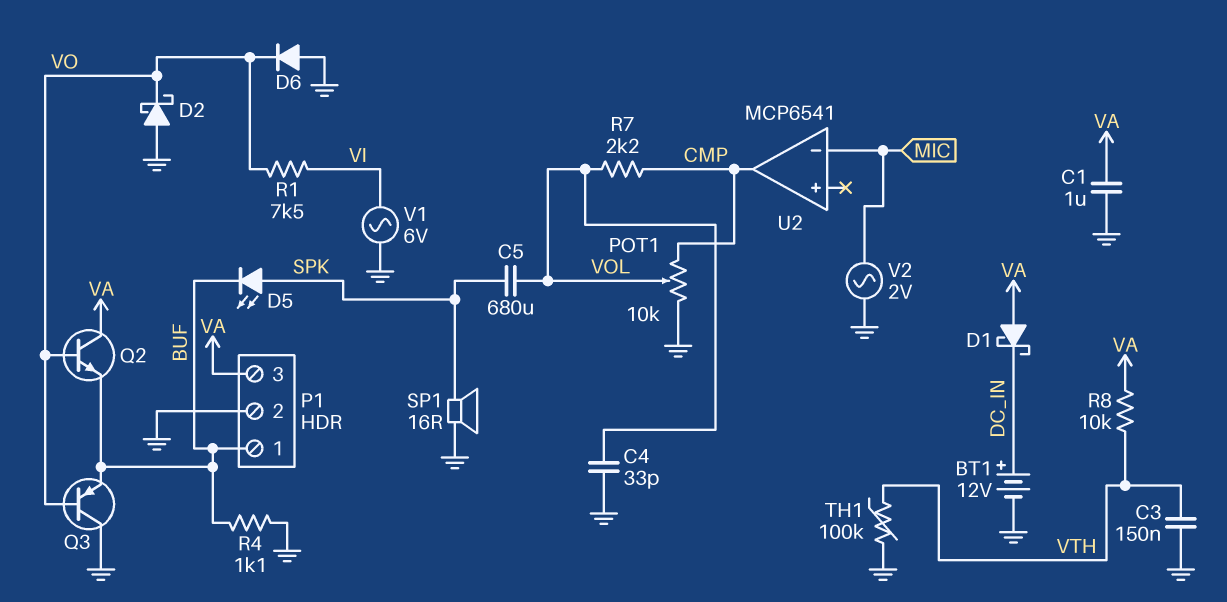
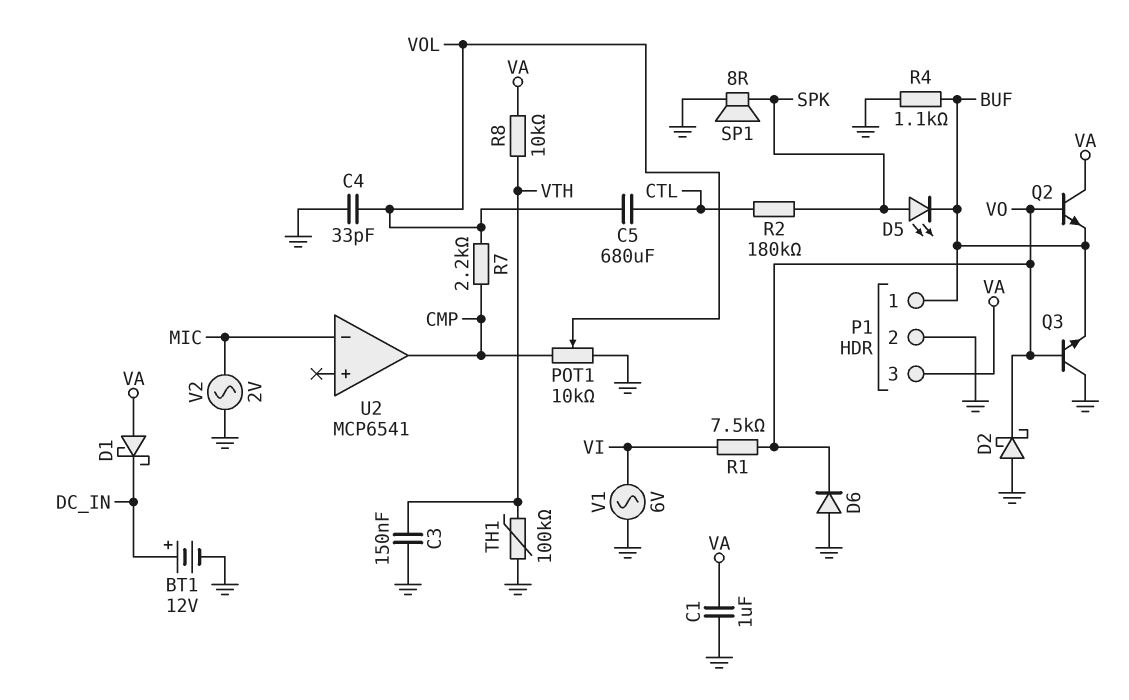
C5: 680uF (SPK, VOL) -> 680uF (CTL, VOL)
Q3: PNP (B VO, C GND, E BUF) -> NPN (B VO, C GND, E BUF)
R2: none -> 180k (CTL, SPK)
SP1: speaker 16R (GND, SPK) -> speaker 8R (GND, SPK)

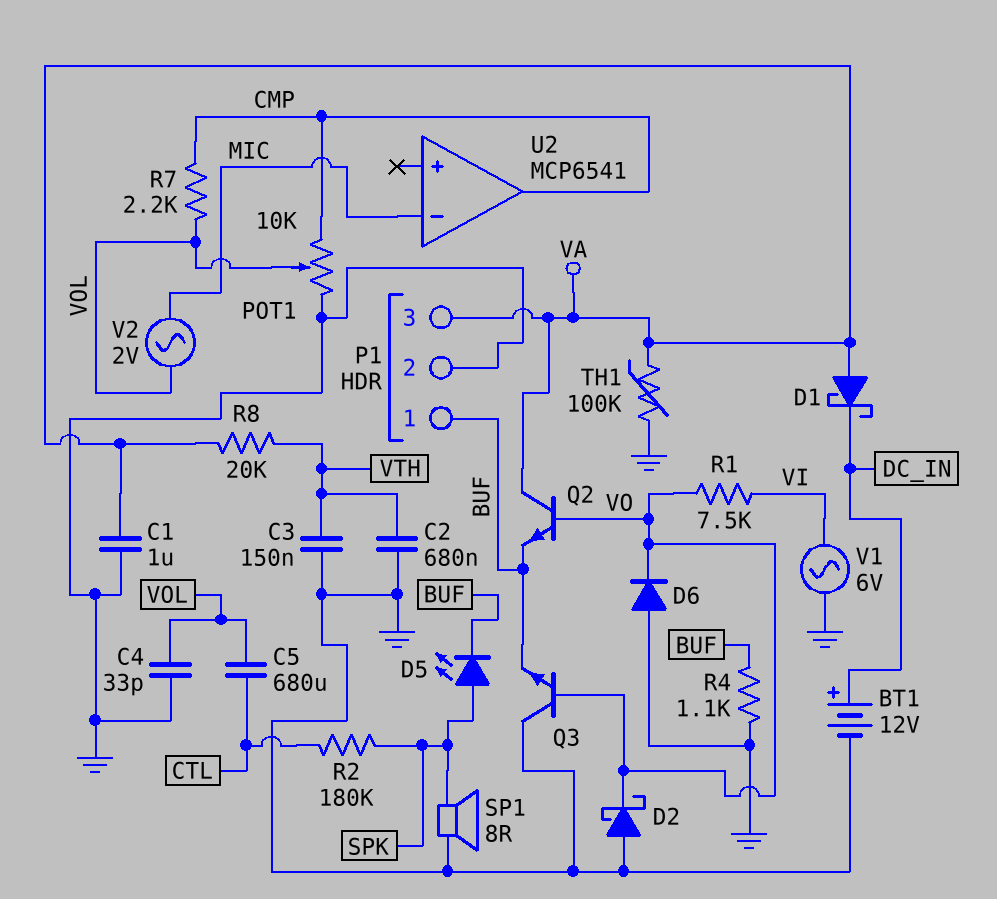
C2: none -> 680nF (GND, VTH)
R8: 10k (VA, VTH) -> 20k (VA, VTH)
TH1: 100k (GND, VTH) -> 100k (GND, VA)
V2: AC 2V (GND, MIC) -> AC 2V (MIC, VOL)

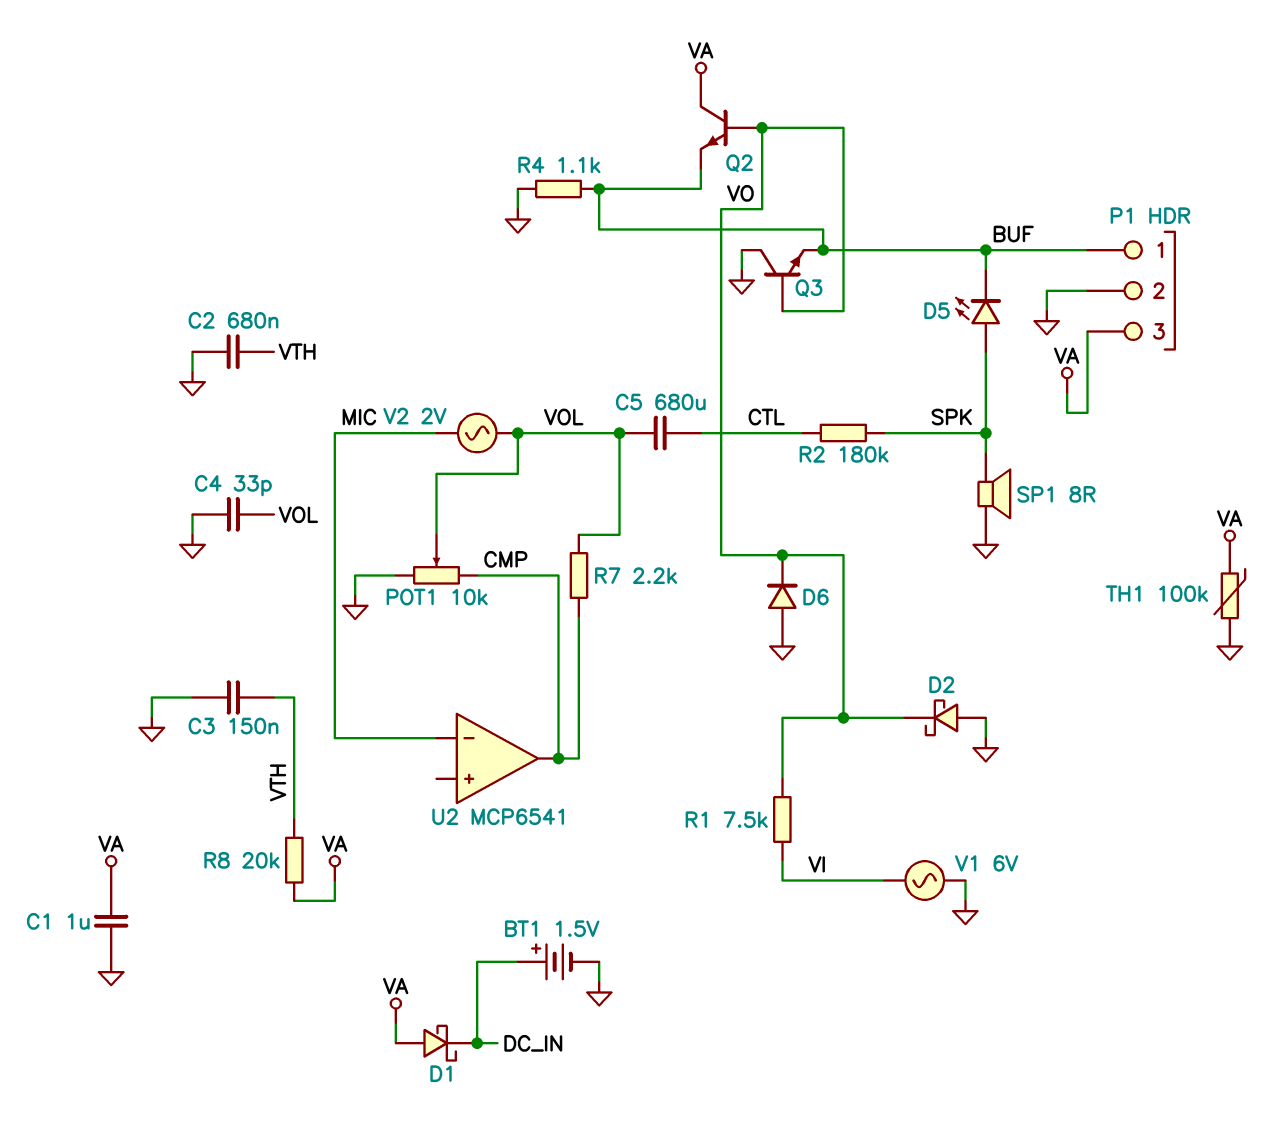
BT1: 12V (plus DC_IN, minus GND) -> 1.5V (plus DC_IN, minus GND)

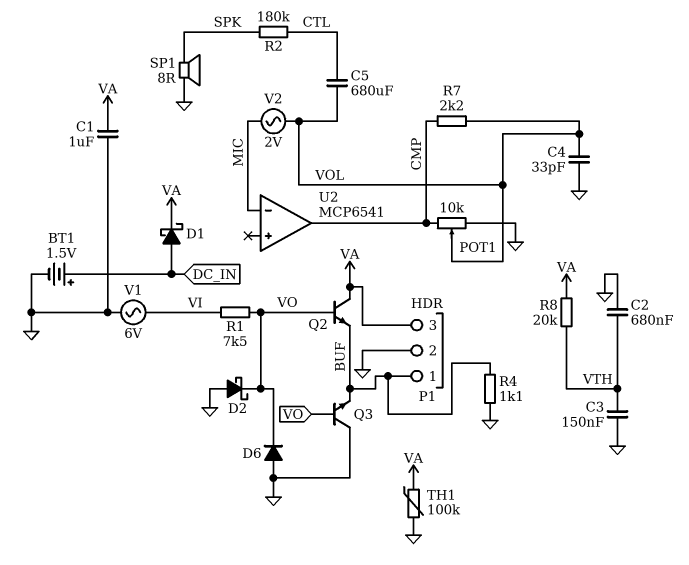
D1: schottky (A VA, K DC_IN) -> schottky (A DC_IN, K VA)
D5: LED (A SPK, K BUF) -> none

